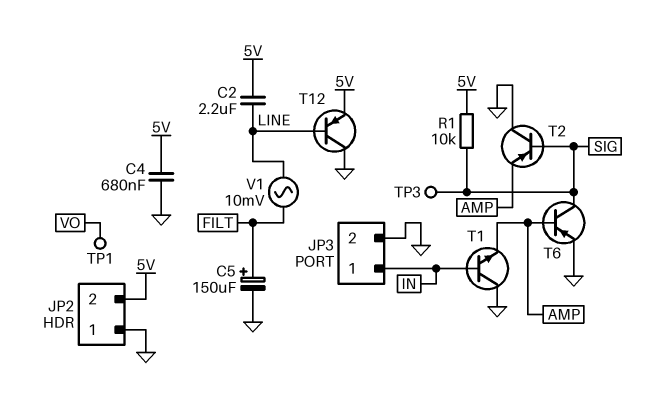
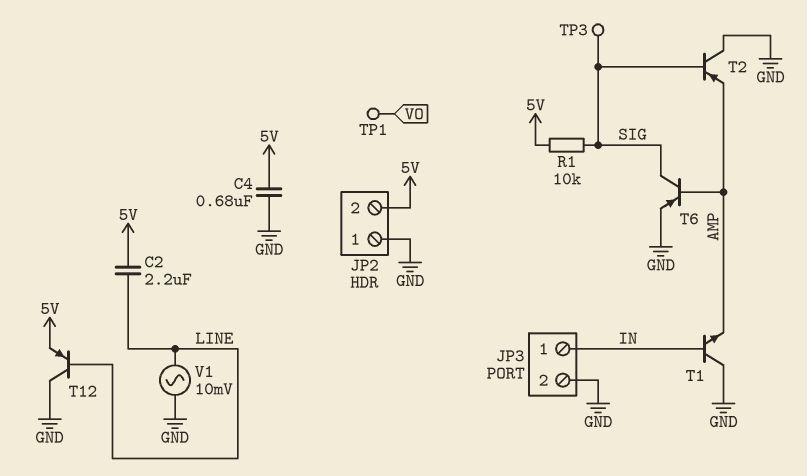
C5: 150uF (plus FILT, minus GND) -> none
V1: AC 10mV (FILT, LINE) -> AC 10mV (GND, LINE)

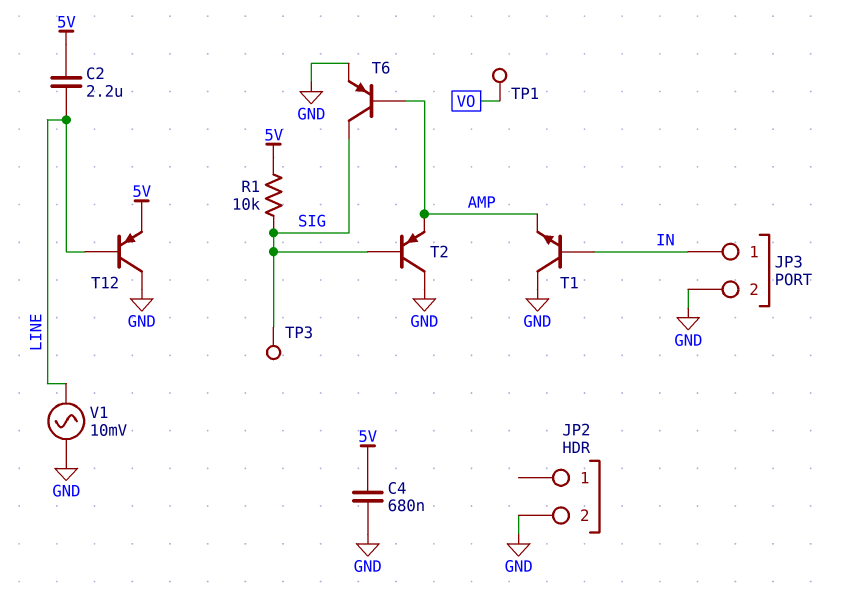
JP2 pin 1: GND -> none
JP2 pin 2: 5V -> GND

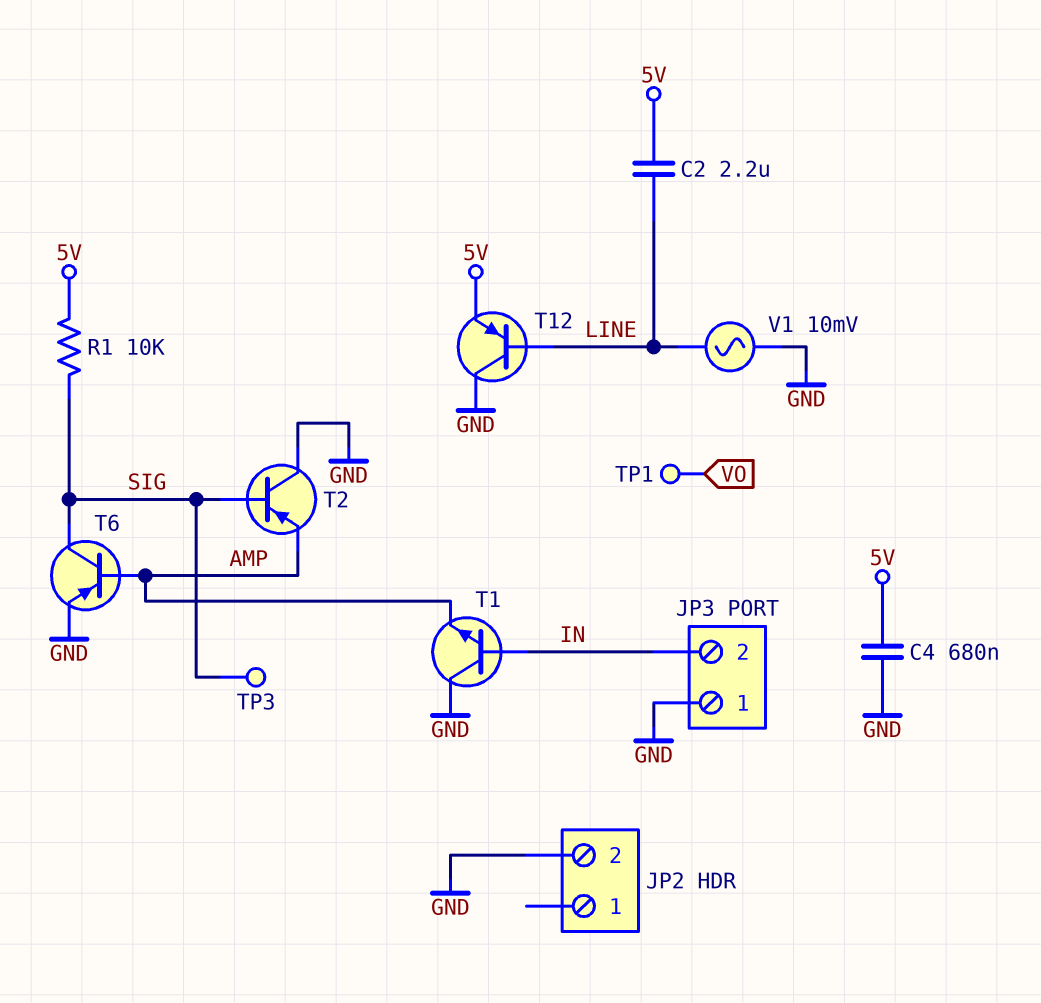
JP3 pin 1: IN -> GND
JP3 pin 2: GND -> IN

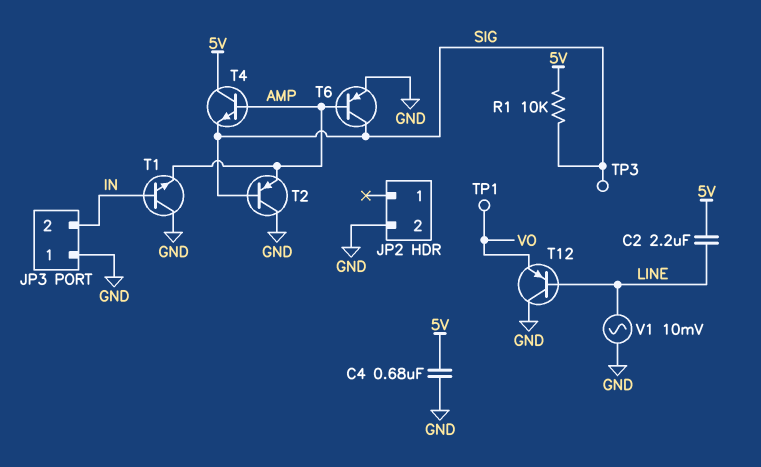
T4: none -> NPN (B AMP, C 5V, E SIG)
T12: PNP (B LINE, C GND, E 5V) -> PNP (B LINE, C GND, E VO)

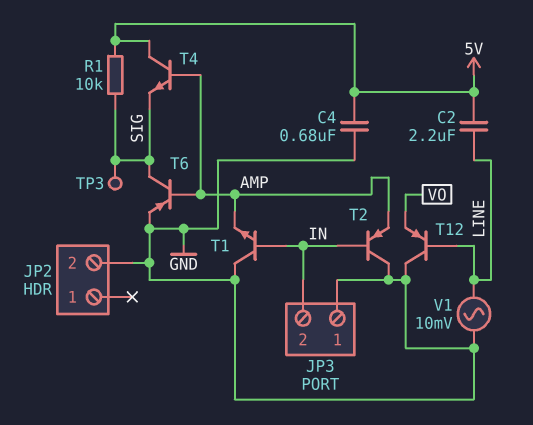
T2: PNP (B SIG, C GND, E AMP) -> PNP (B IN, C GND, E AMP)
TP1: test point (VO) -> none

